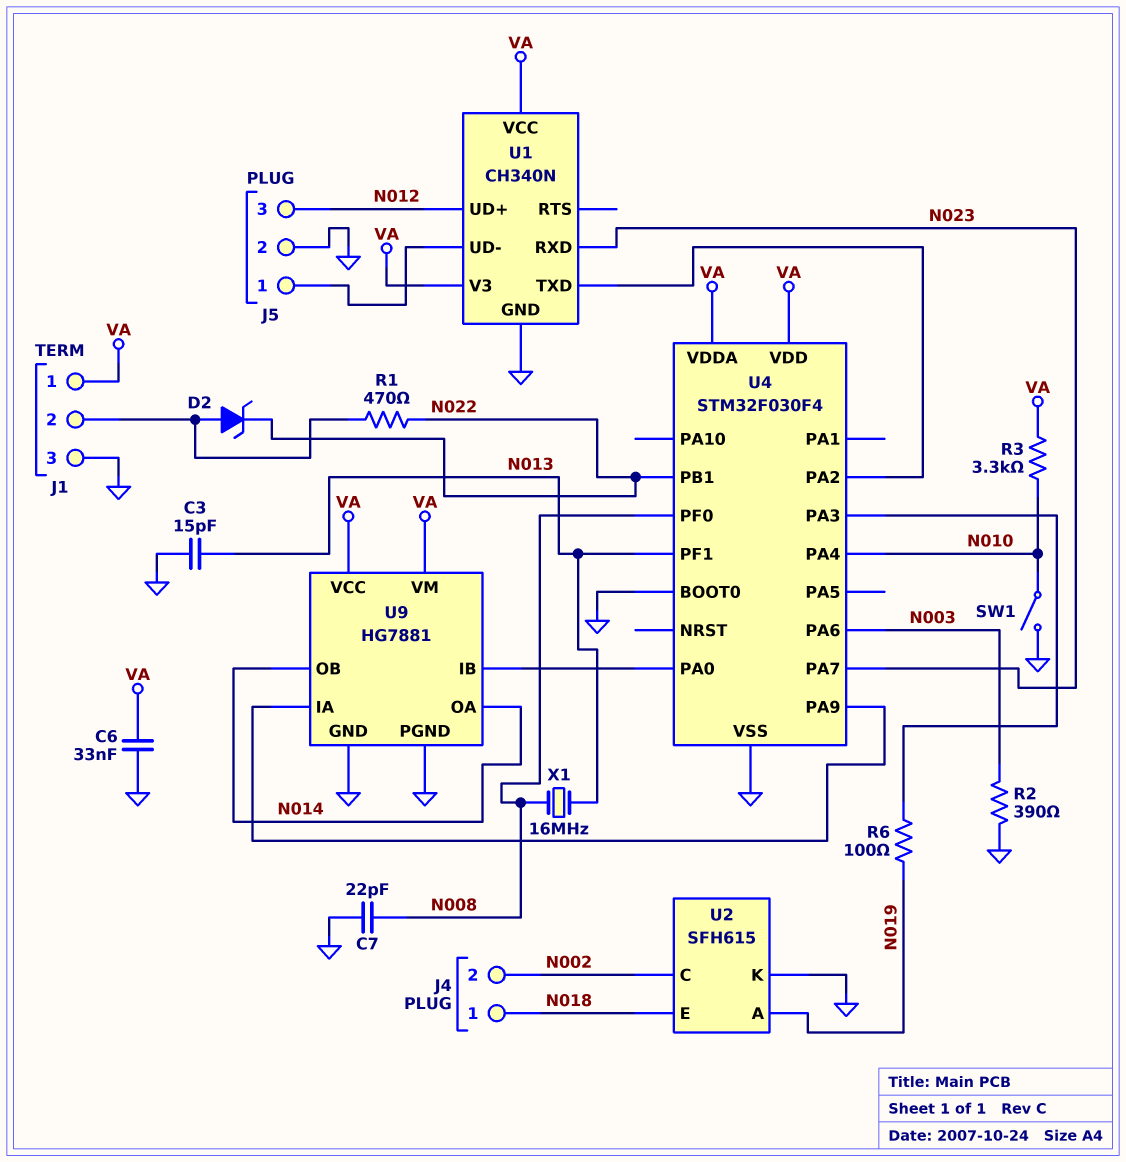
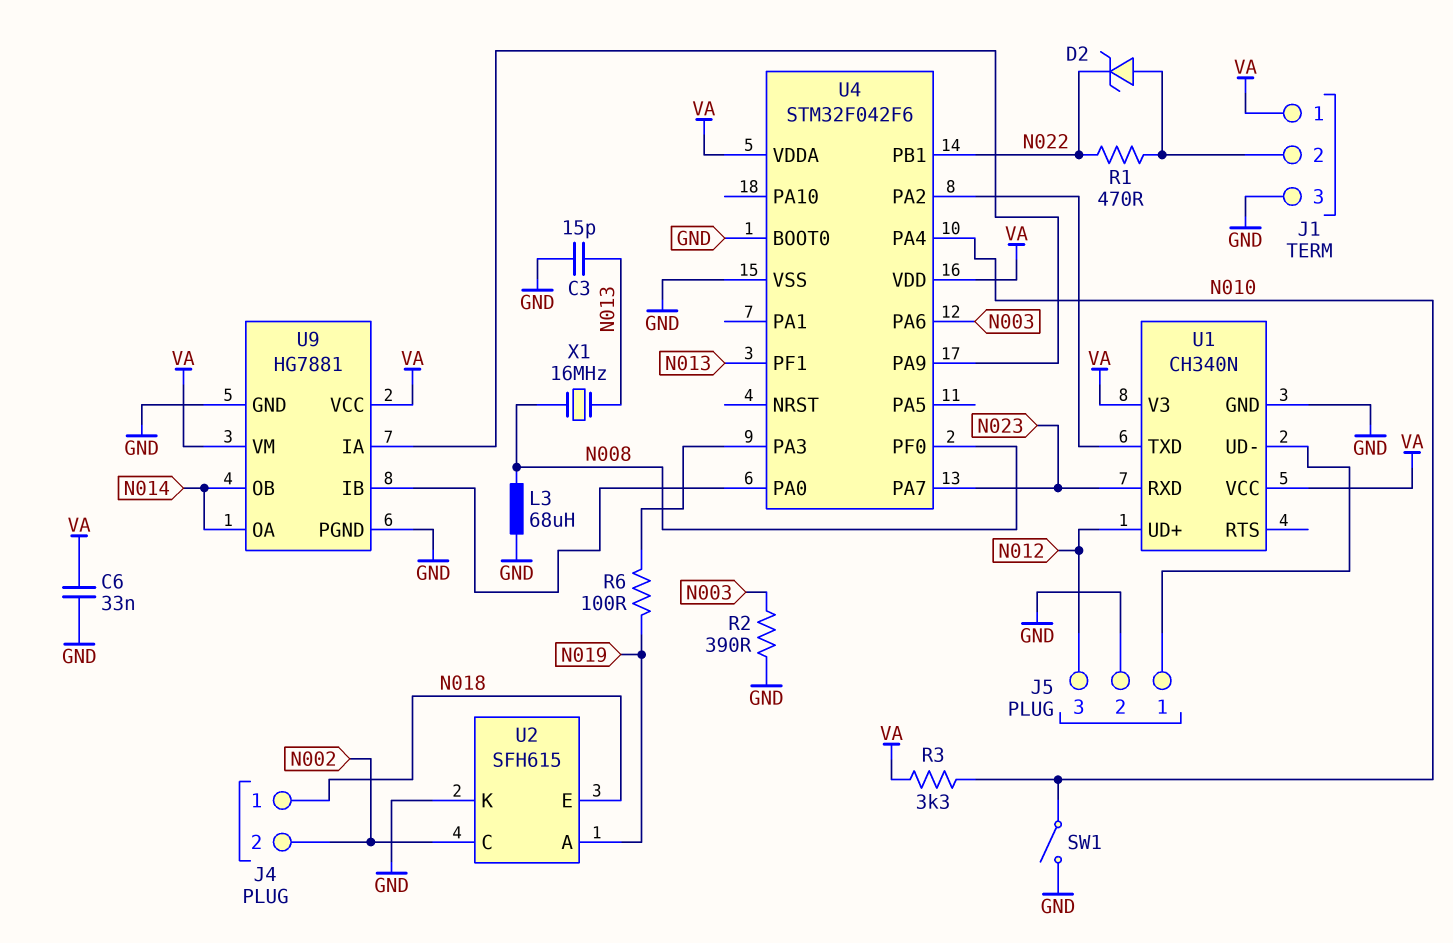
C7: 22pF (GND, N008) -> none
L3: none -> 68uH (GND, N008)
U4: STM32F030F4 -> STM32F042F6

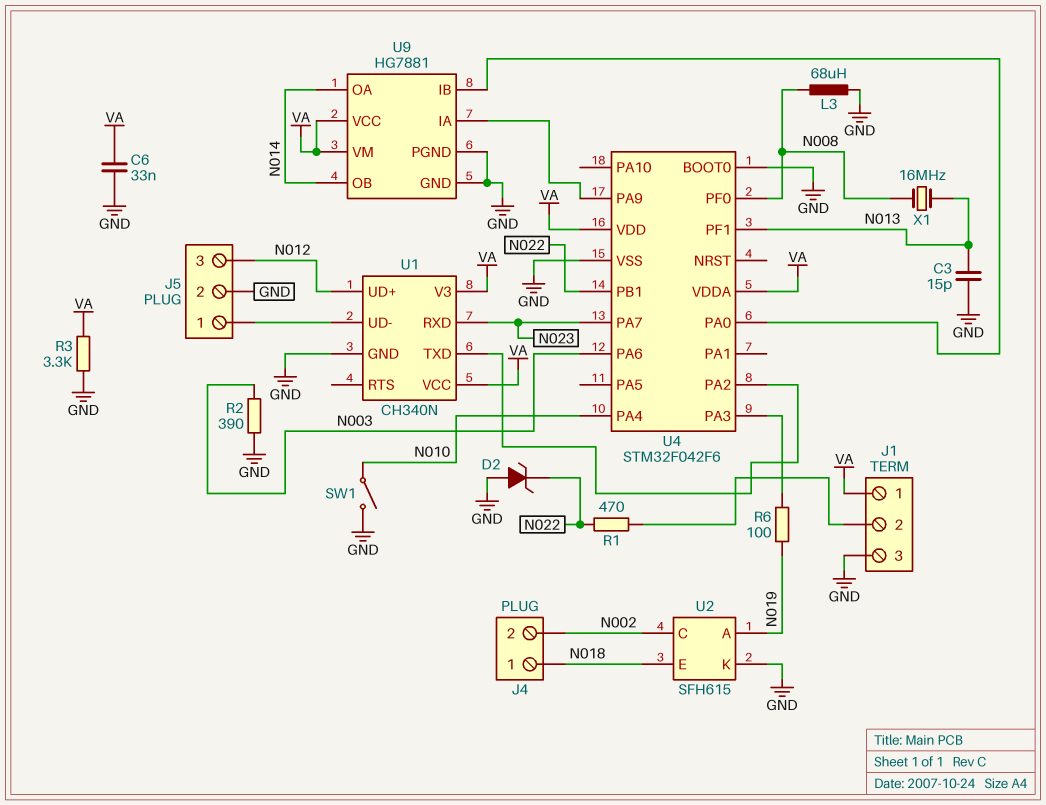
D2: zener (A J1/2, K N022) -> zener (A GND, K N022)
R3: 3.3k (N010, VA) -> 3.3k (GND, VA)

